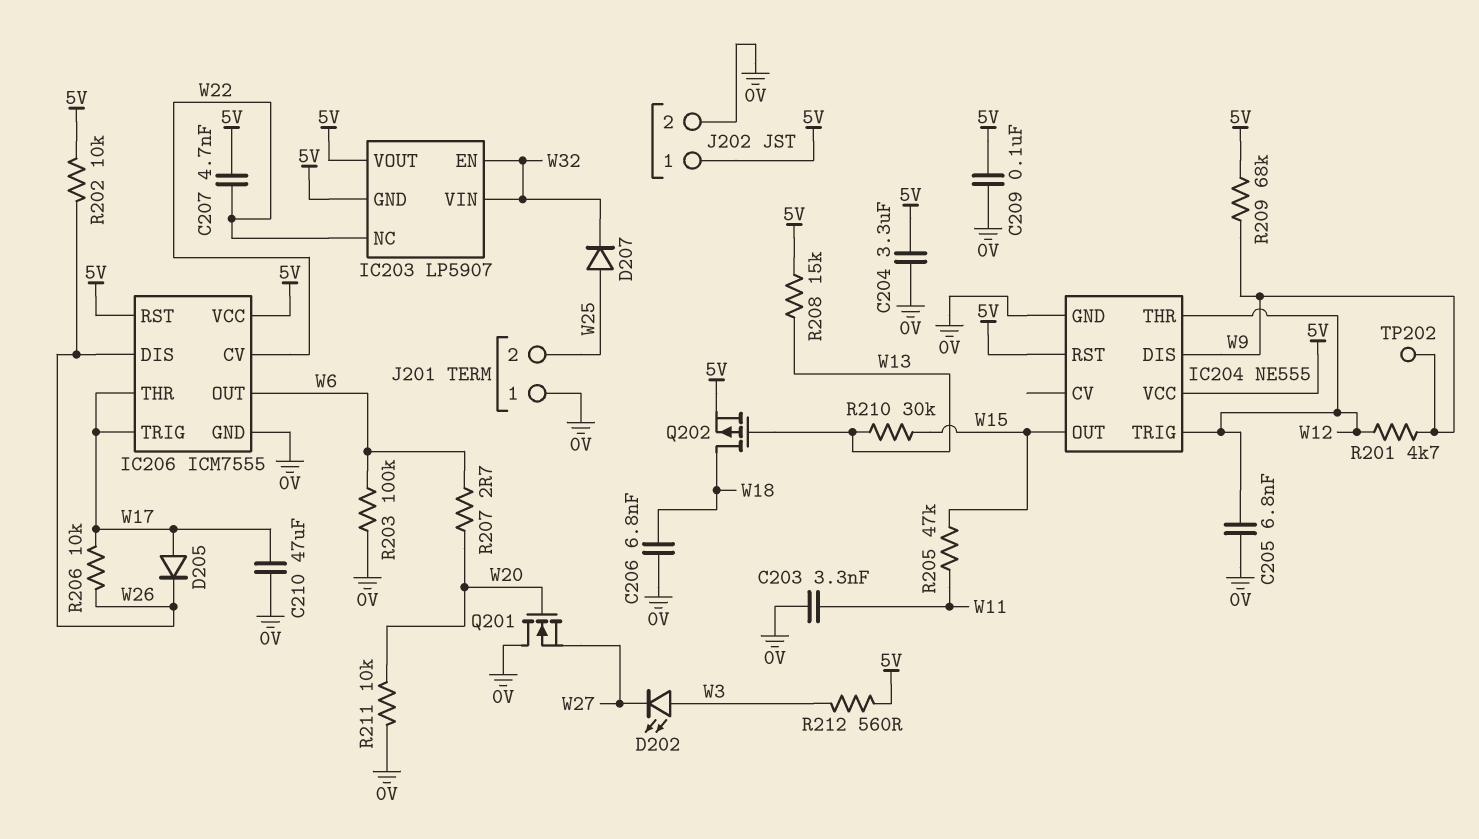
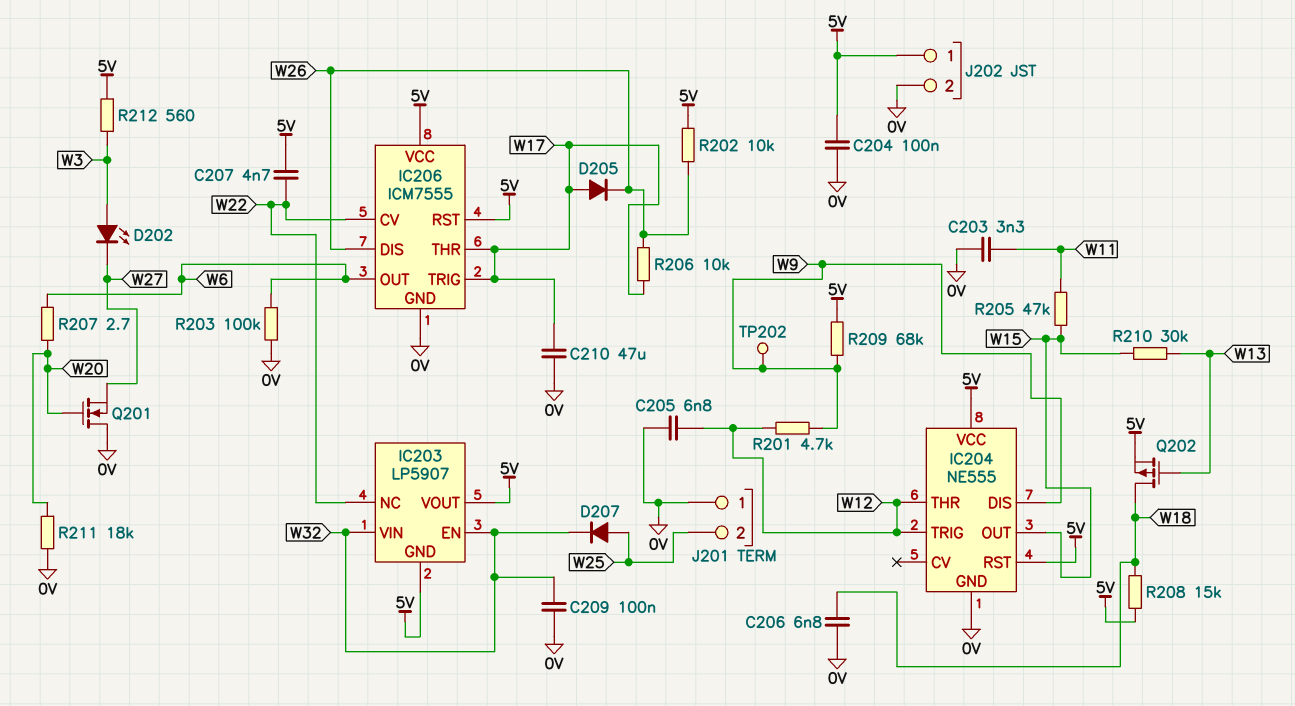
C204: 3.3uF (0V, 5V) -> 100nF (0V, 5V)
C209: 100nF (0V, 5V) -> 100nF (0V, W32)
R208: 15k (5V, W13) -> 15k (5V, W18)
R211: 10k (0V, W20) -> 18k (0V, W20)

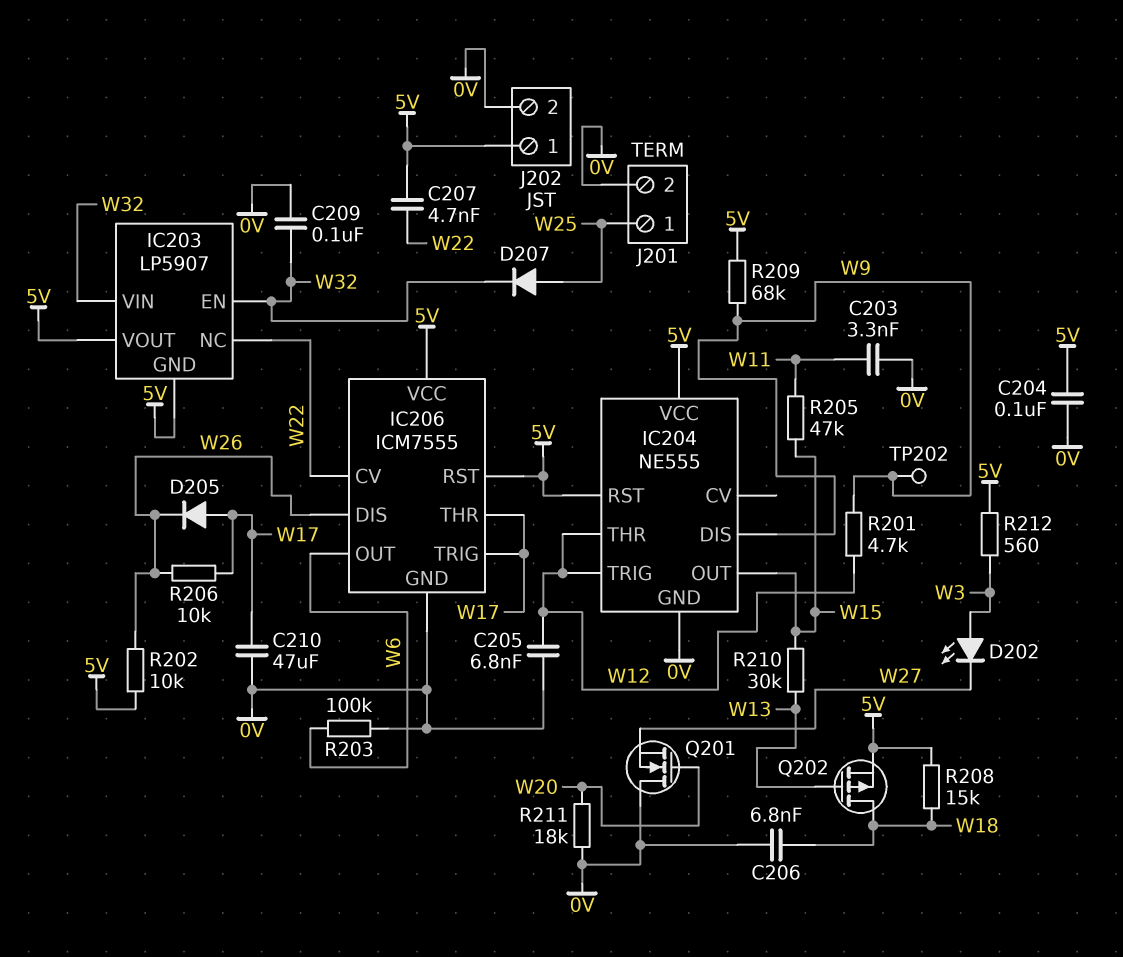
J201 pin 1: 0V -> W25
J201 pin 2: W25 -> 0V
R207: 2.7 (W6, W20) -> none

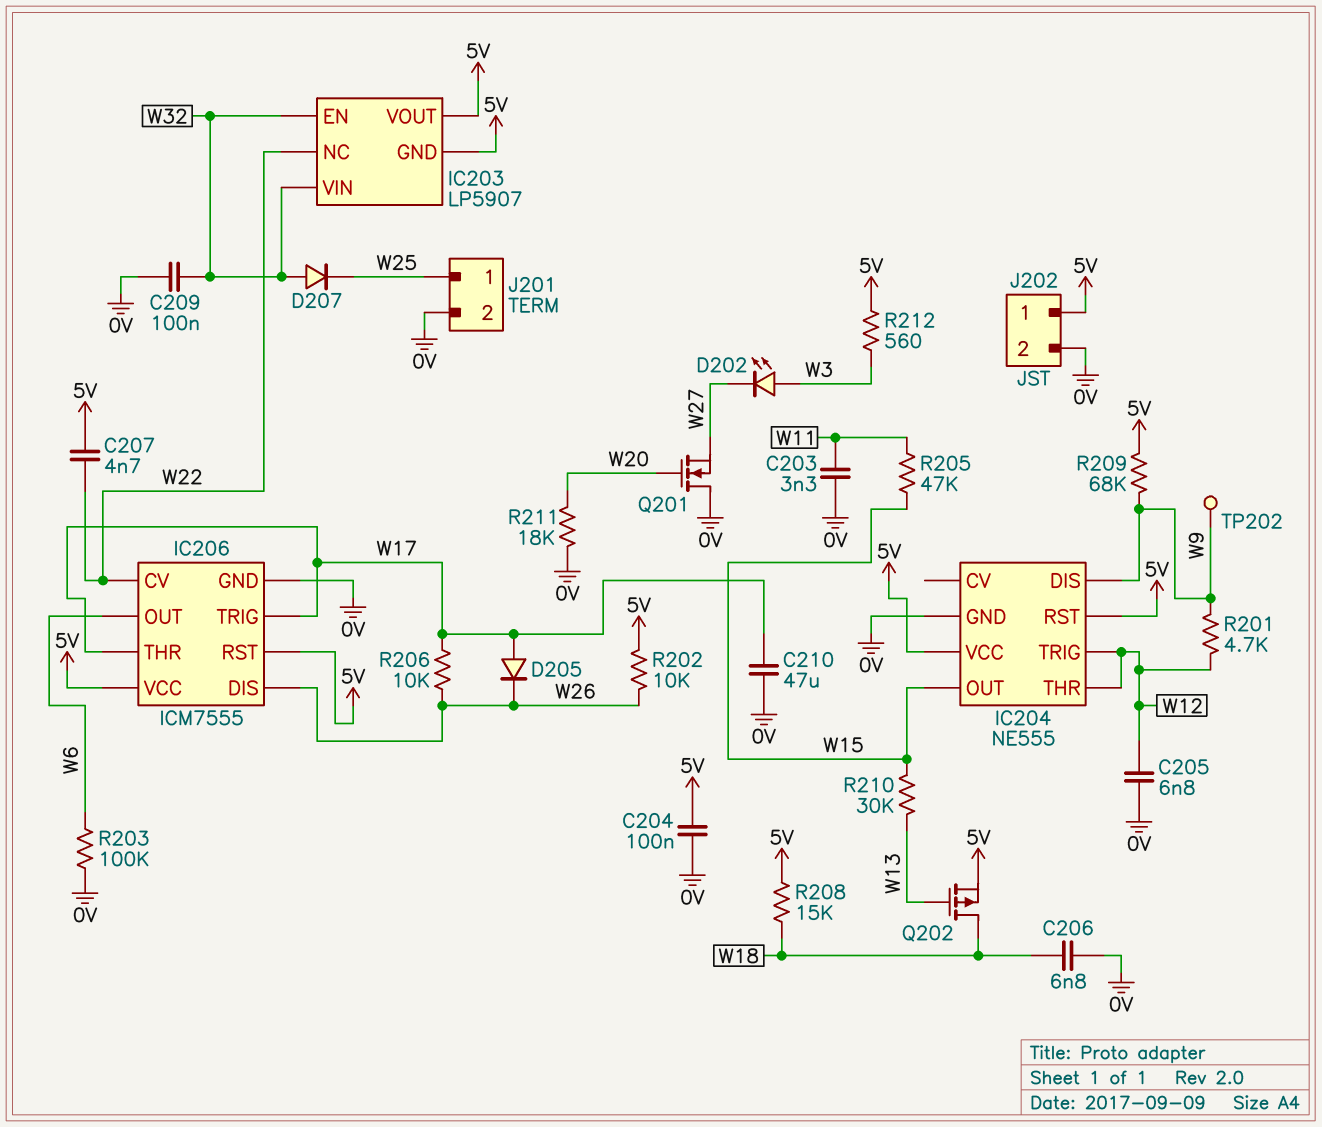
D207: diode (A W25, K W32) -> diode (A W32, K W25)

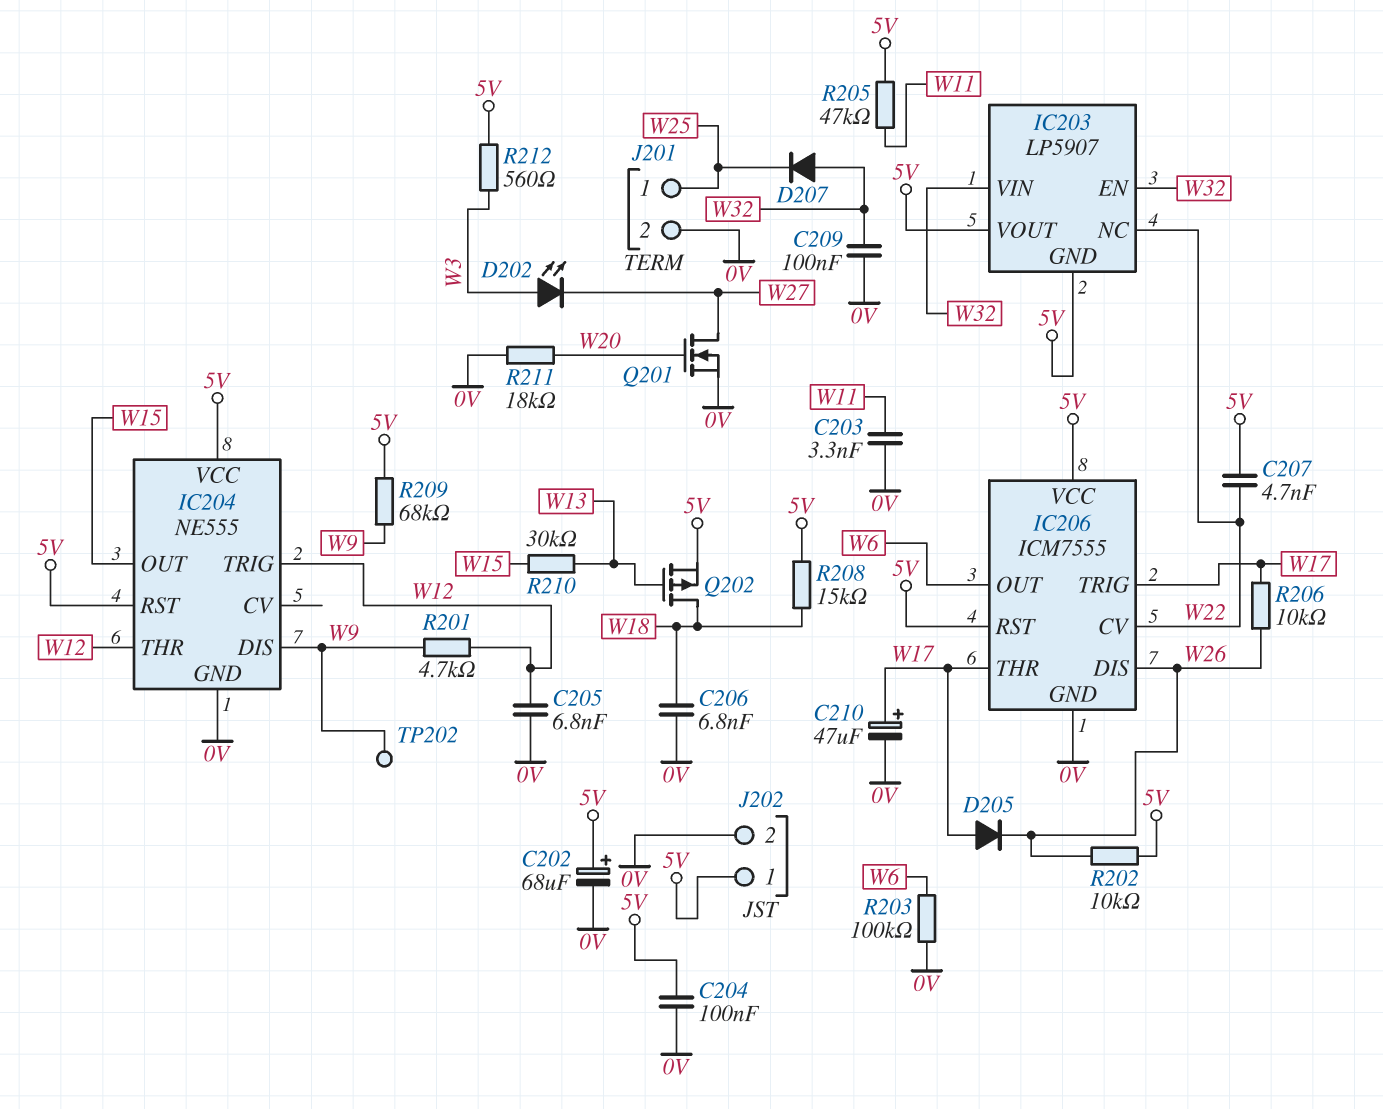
C202: none -> 68uF (plus 5V, minus 0V)
C210: 47uF (0V, W17) -> 47uF (plus W17, minus 0V)
Q201: NMOS (G W20, D 0V, S W27) -> NMOS (G W20, D W27, S 0V)
R205: 47k (W11, W15) -> 47k (5V, W11)

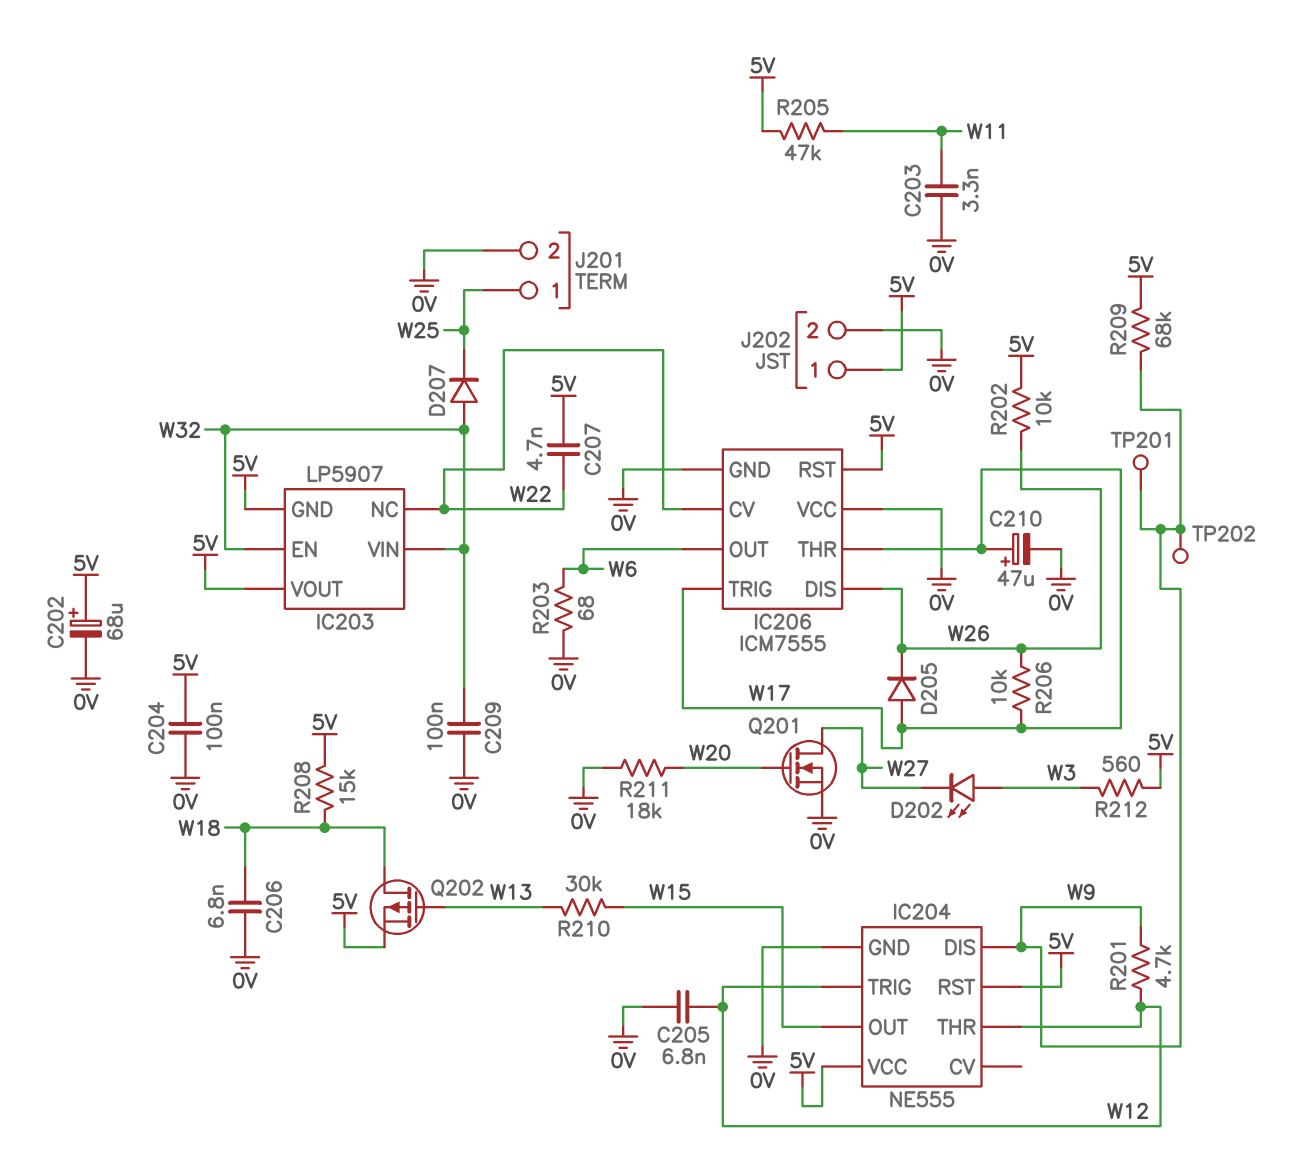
IC206 pin VCC: 5V -> 0V
R203: 100k (0V, W6) -> 68 (0V, W6)
TP201: none -> test point (W9)

